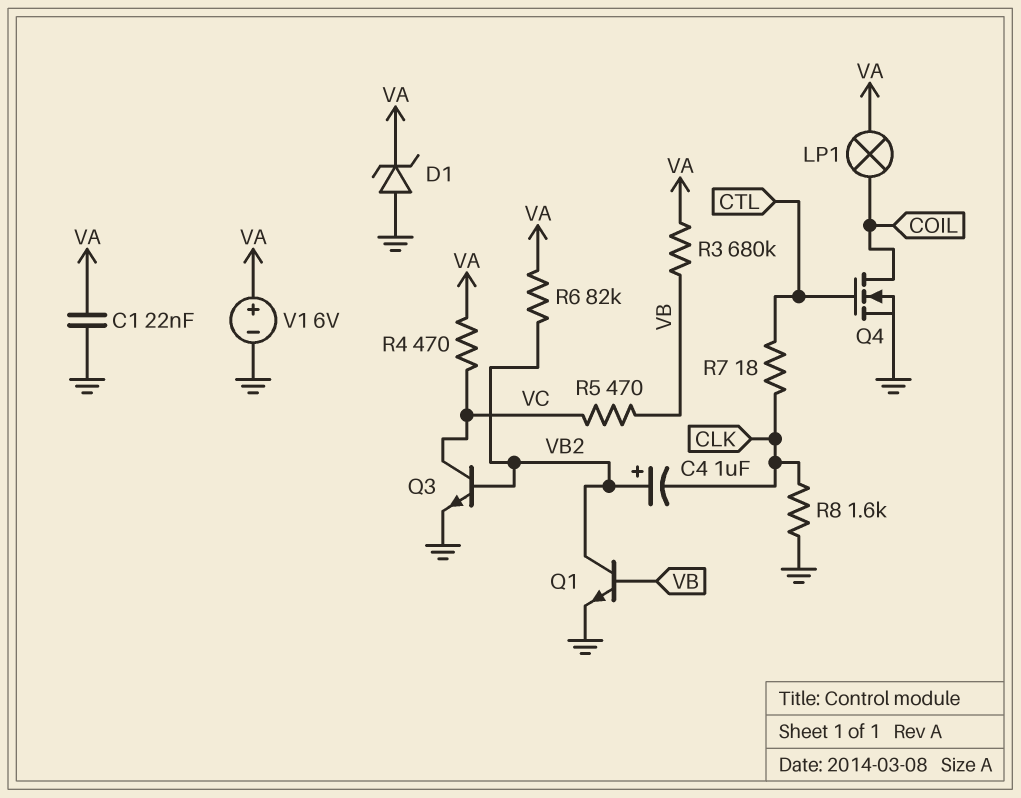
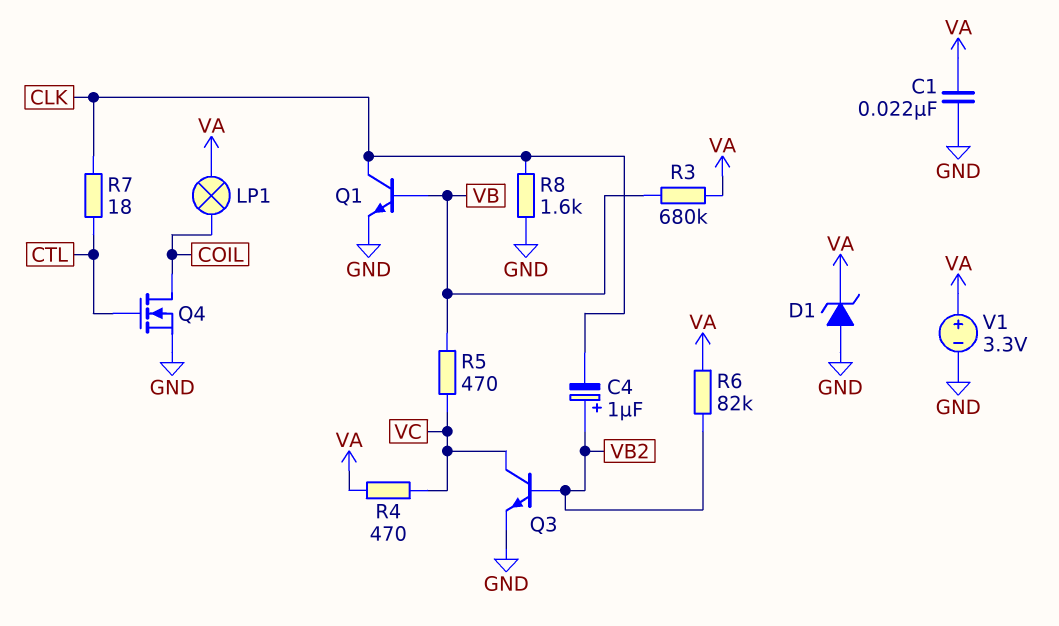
Q1: NPN (B VB, C VB2, E GND) -> NPN (B VB, C CLK, E GND)
V1: 6V (plus VA, minus GND) -> 3.3V (plus VA, minus GND)

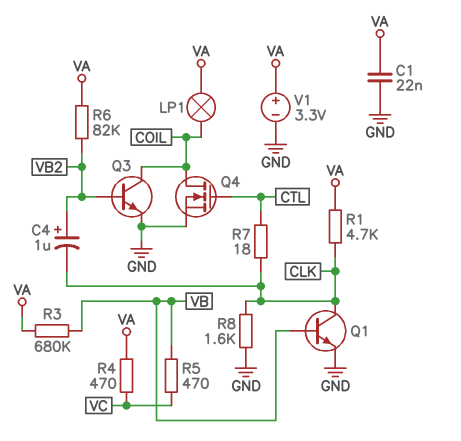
D1: zener (A GND, K VA) -> none
Q3: NPN (B VB2, C VC, E GND) -> NPN (B VB2, C COIL, E GND)
R1: none -> 4.7k (CLK, VA)

